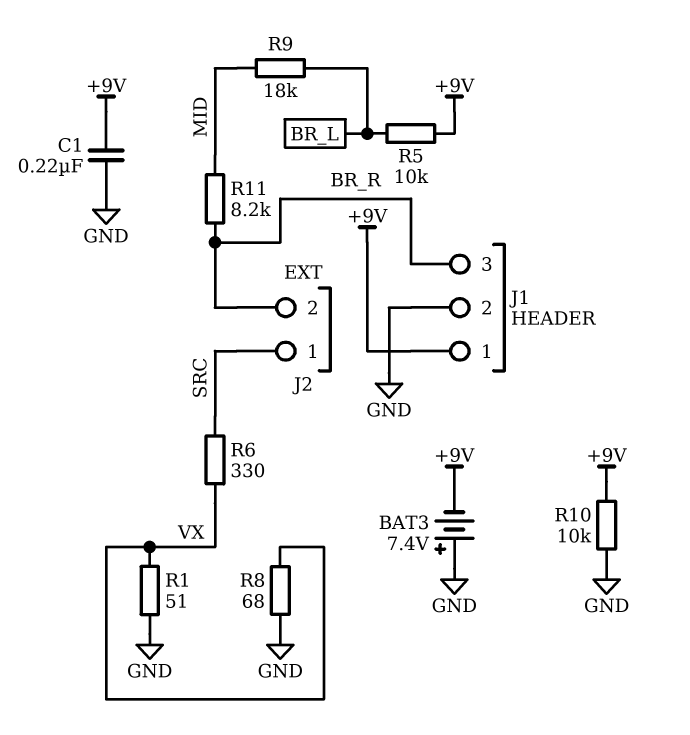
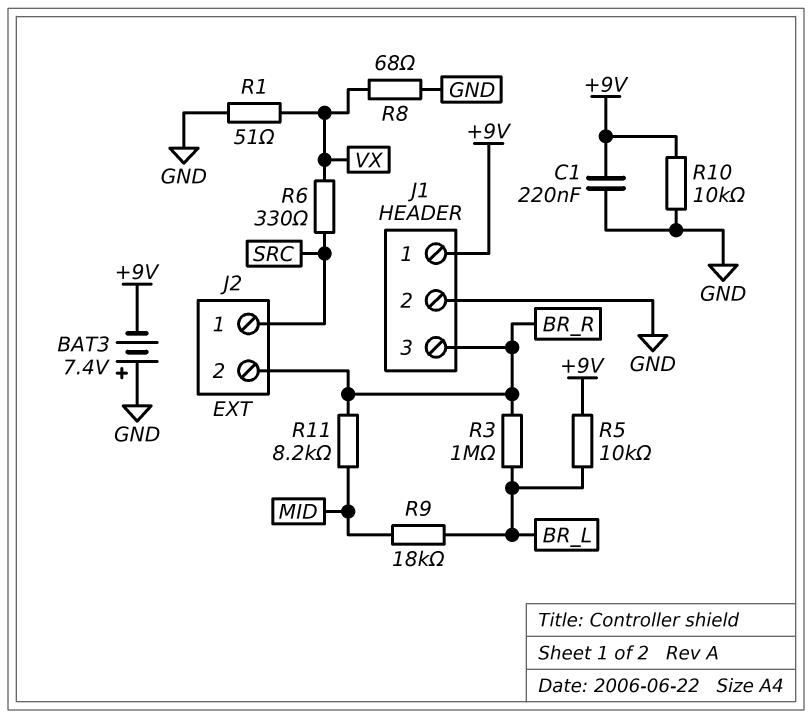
R3: none -> 1M (BR_L, BR_R)

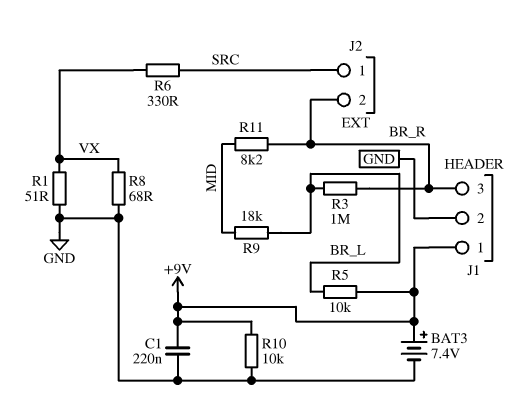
BAT3: 7.4V (plus GND, minus +9V) -> 7.4V (plus +9V, minus GND)

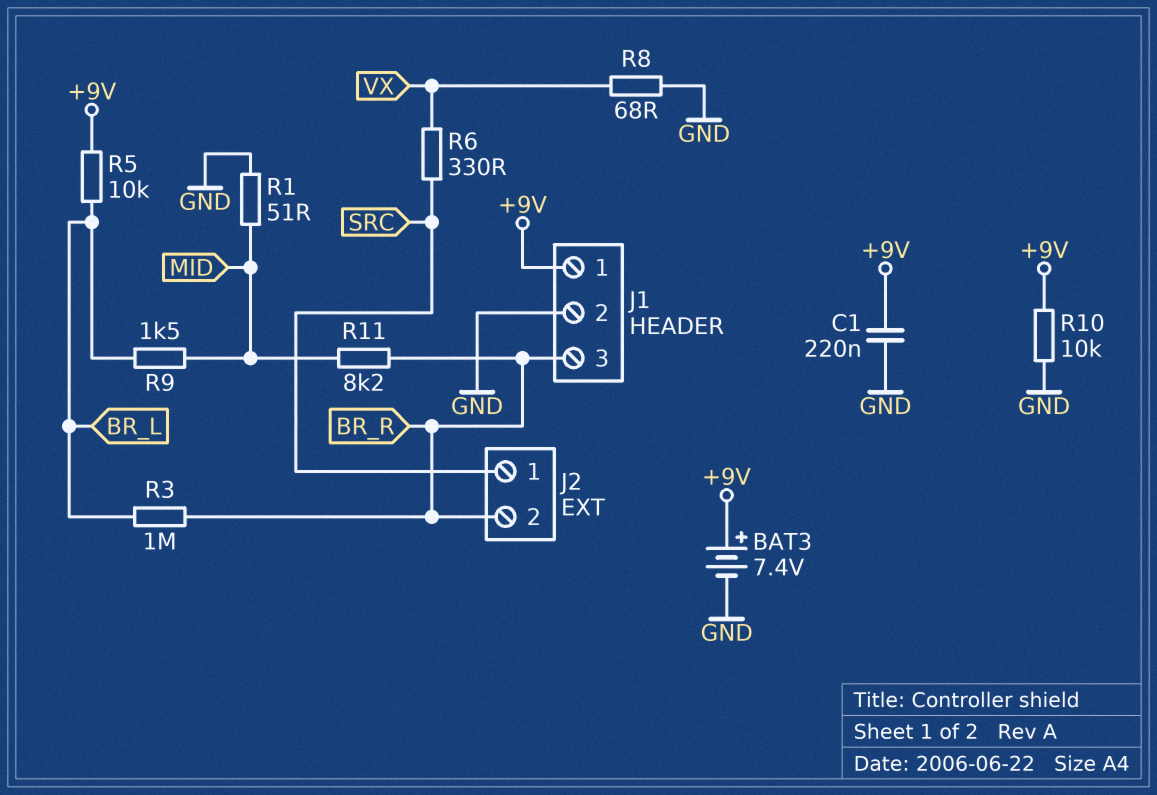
R1: 51 (GND, VX) -> 51 (GND, MID)
R9: 18k (BR_L, MID) -> 1.5k (BR_L, MID)

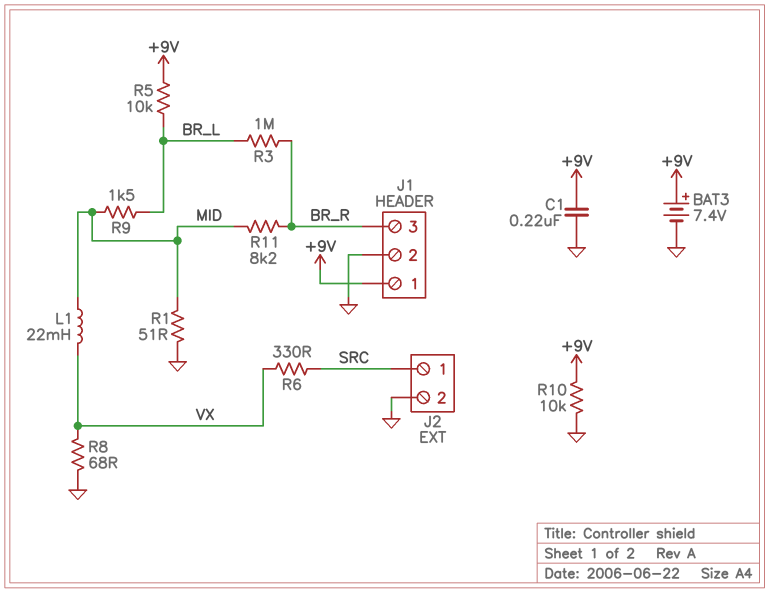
J2 pin 2: BR_R -> GND
L1: none -> 22mH (MID, VX)

